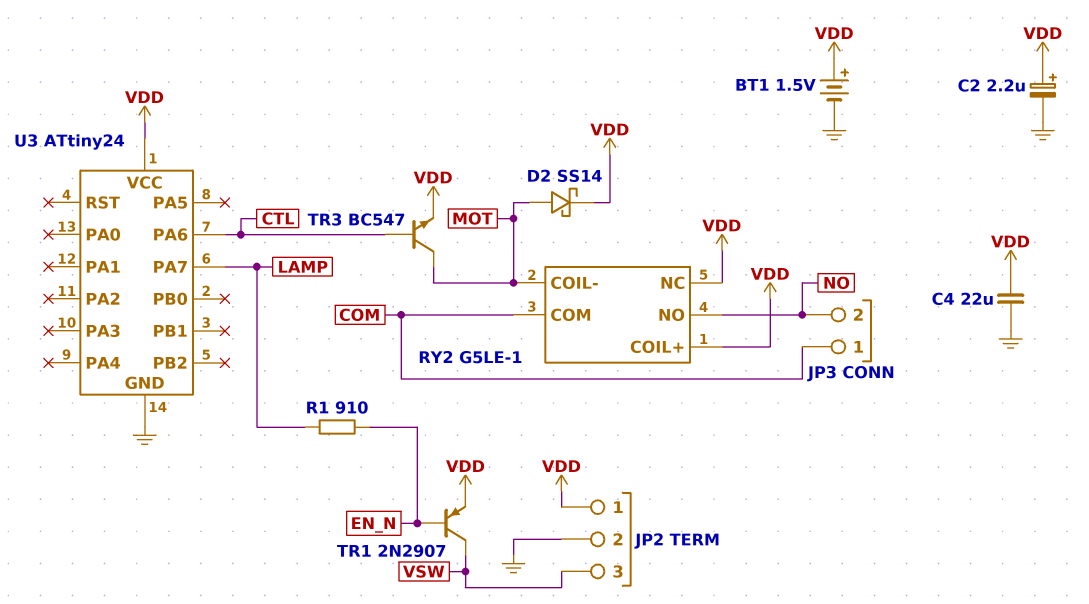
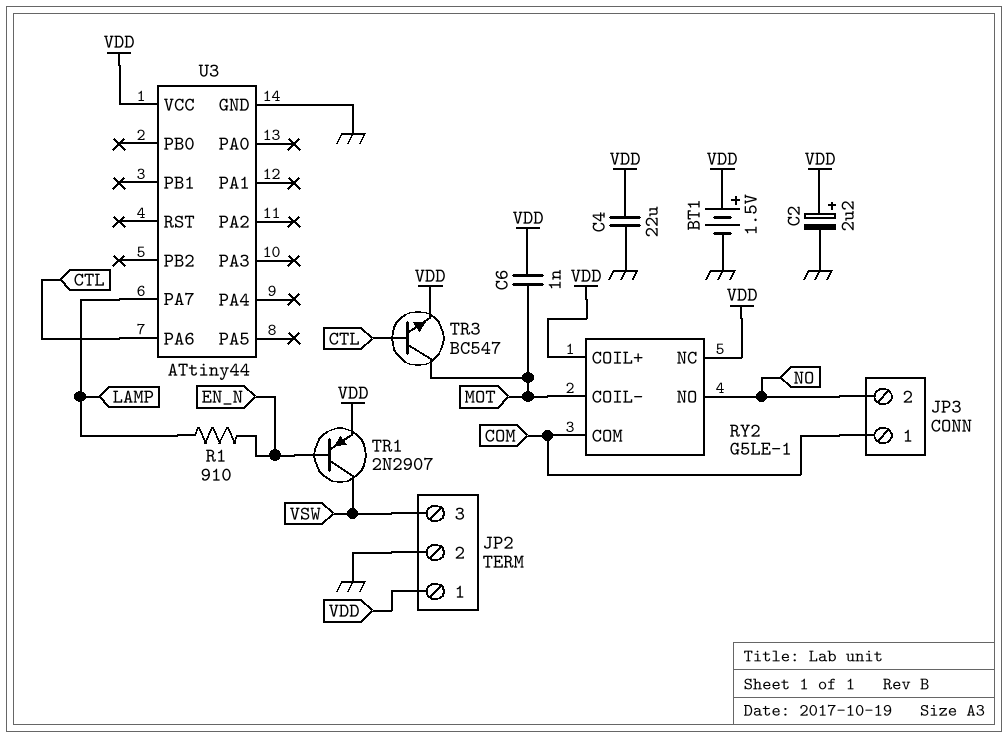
C6: none -> 1nF (MOT, VDD)
D2: schottky SS14 (A MOT, K VDD) -> none
U3: ATtiny24 -> ATtiny44

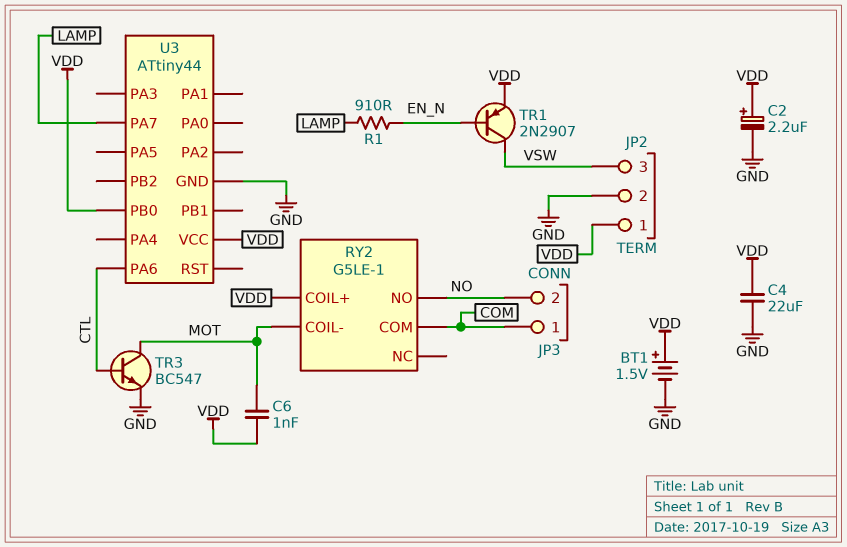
RY2 pin NC: VDD -> none
TR3: NPN BC547 (B CTL, C MOT, E VDD) -> NPN BC547 (B CTL, C MOT, E GND)
U3 pin PB0: none -> VDD

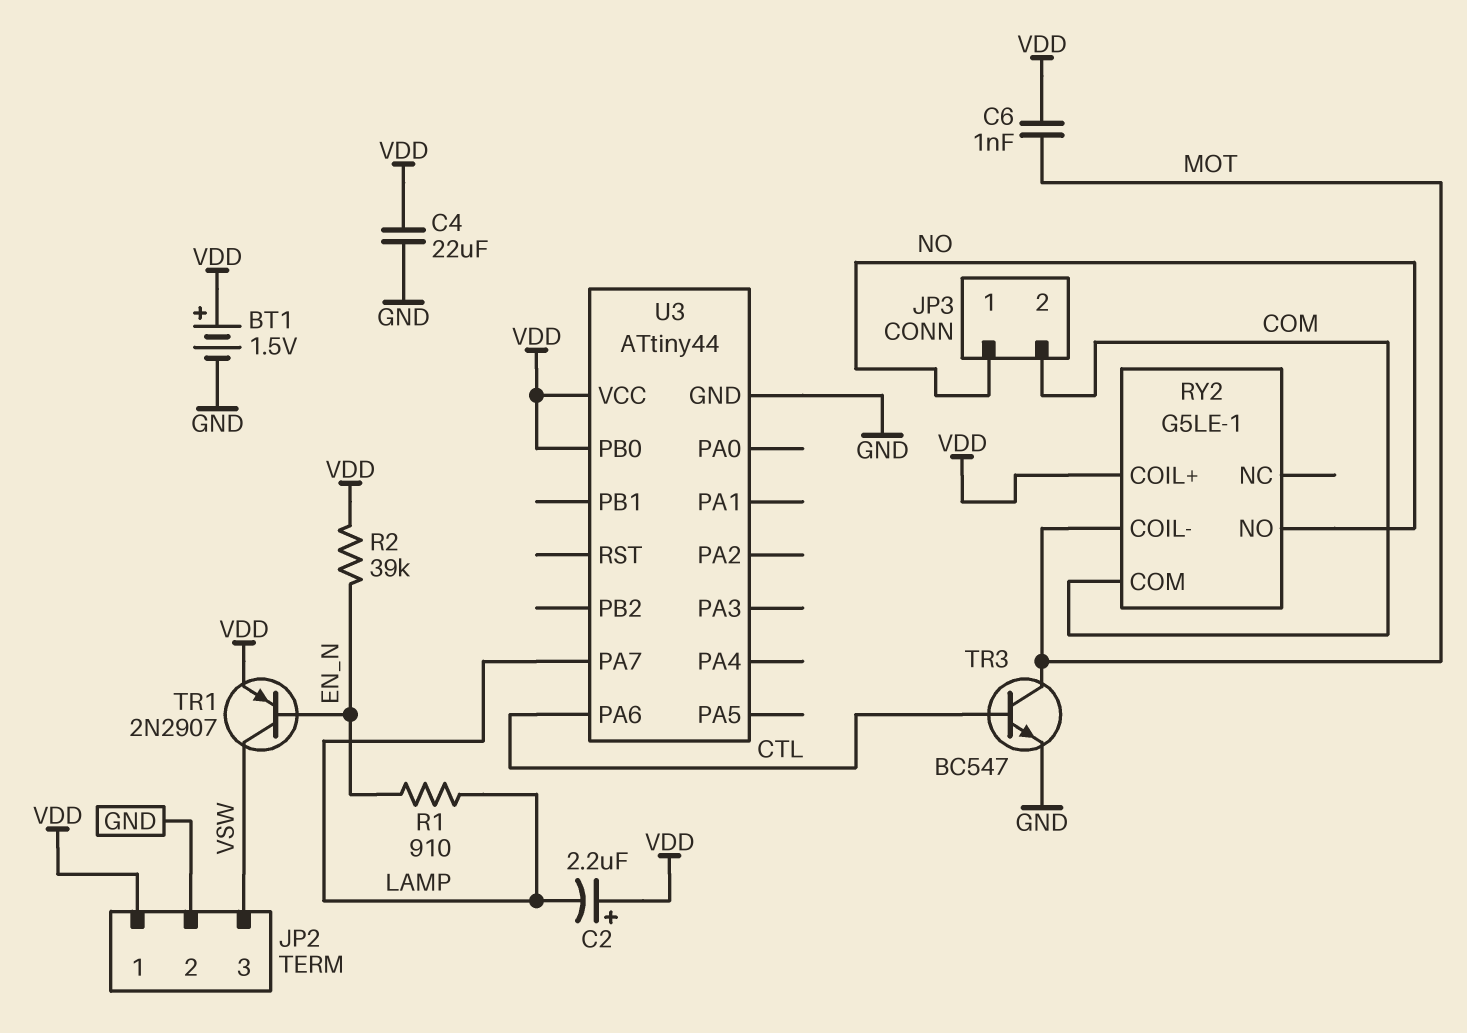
C2: 2.2uF (plus VDD, minus GND) -> 2.2uF (plus VDD, minus LAMP)
JP3 pin 1: COM -> NO
JP3 pin 2: NO -> COM
R2: none -> 39k (EN_N, VDD)

